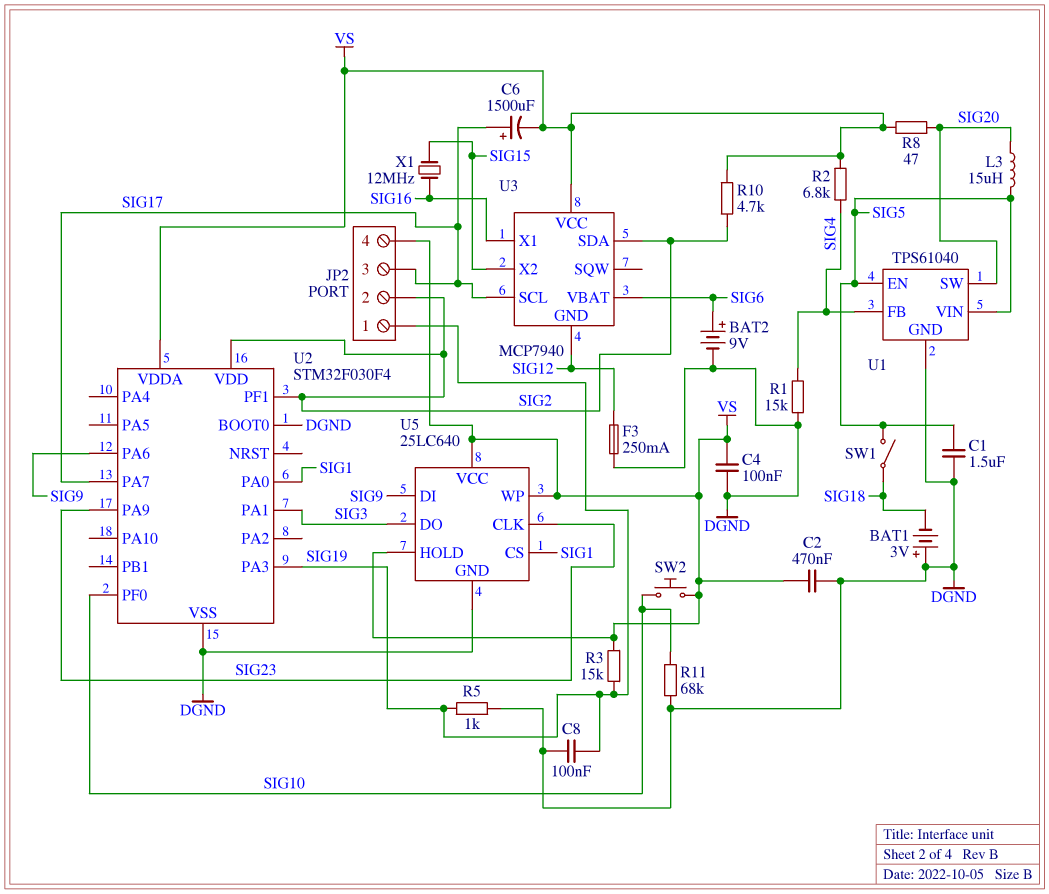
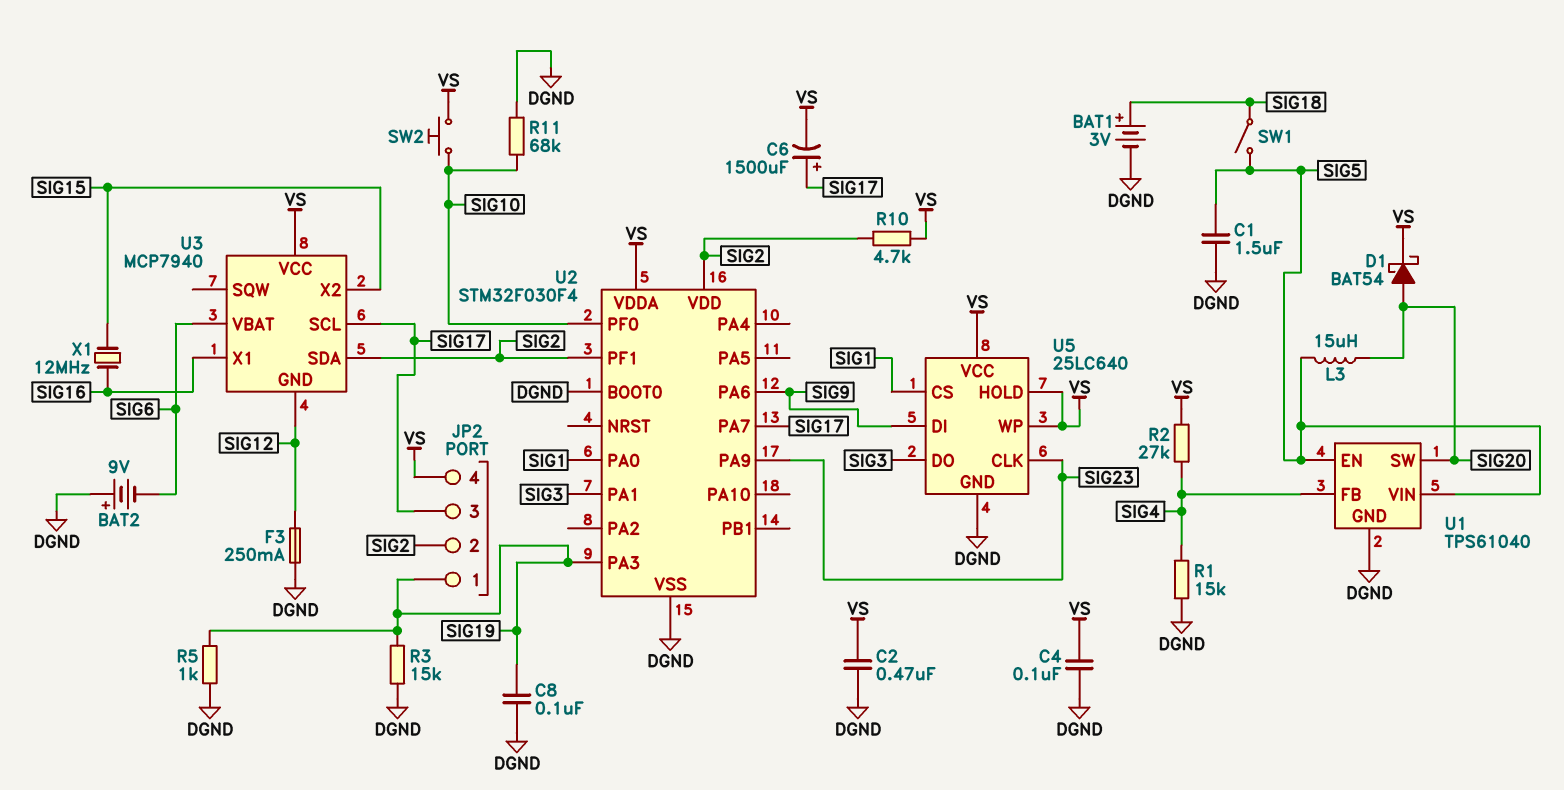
BAT1: 3V (plus DGND, minus SIG18) -> 3V (plus SIG18, minus DGND)
BAT2: 9V (plus SIG6, minus DGND) -> 9V (plus DGND, minus SIG6)
D1: none -> schottky BAT54 (A SIG20, K VS)
R2: 6.8k (SIG4, VS) -> 27k (SIG4, VS)
R3: 15k (SIG19, VS) -> 15k (DGND, SIG19)
R8: 47 (SIG20, VS) -> none

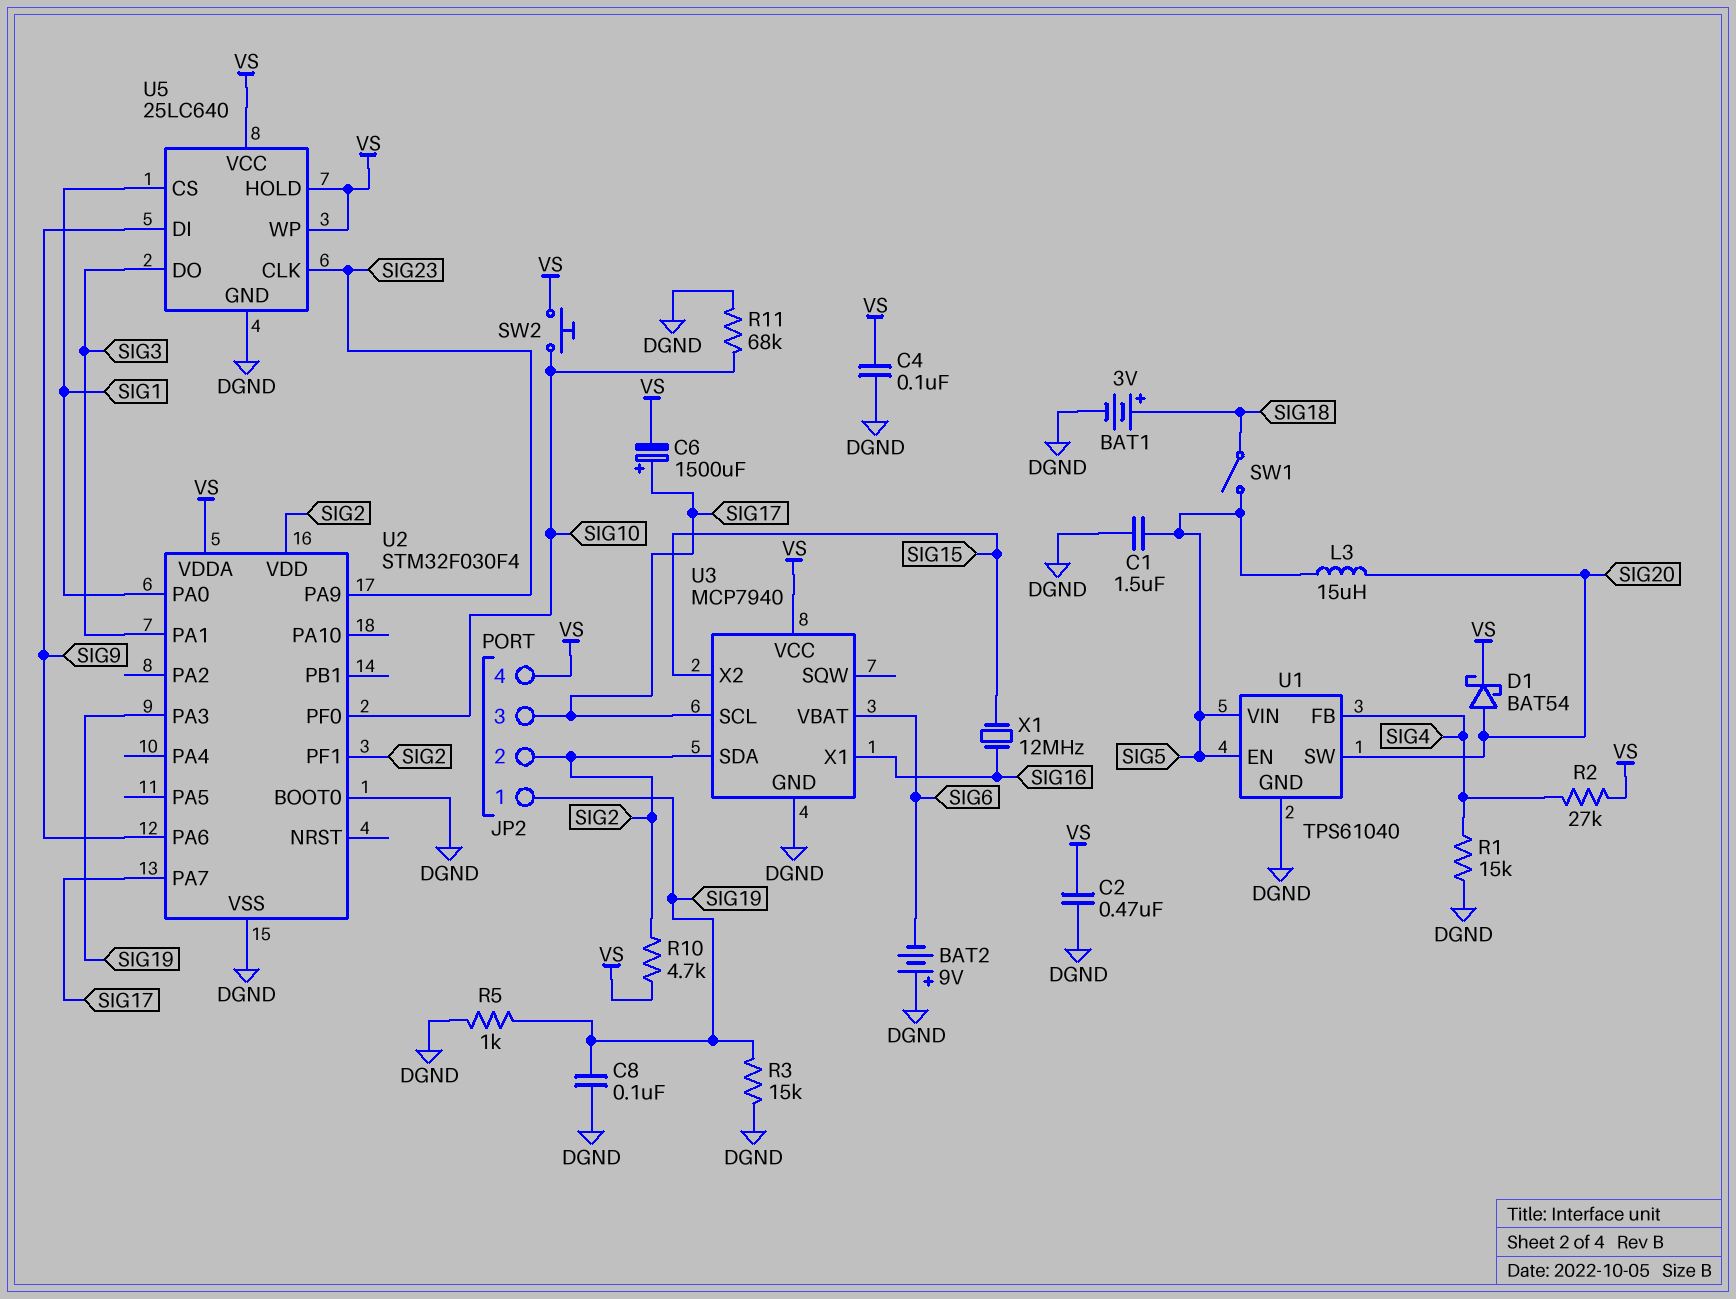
F3: 250mA (DGND, SIG12) -> none
U3 pin GND: SIG12 -> DGND

